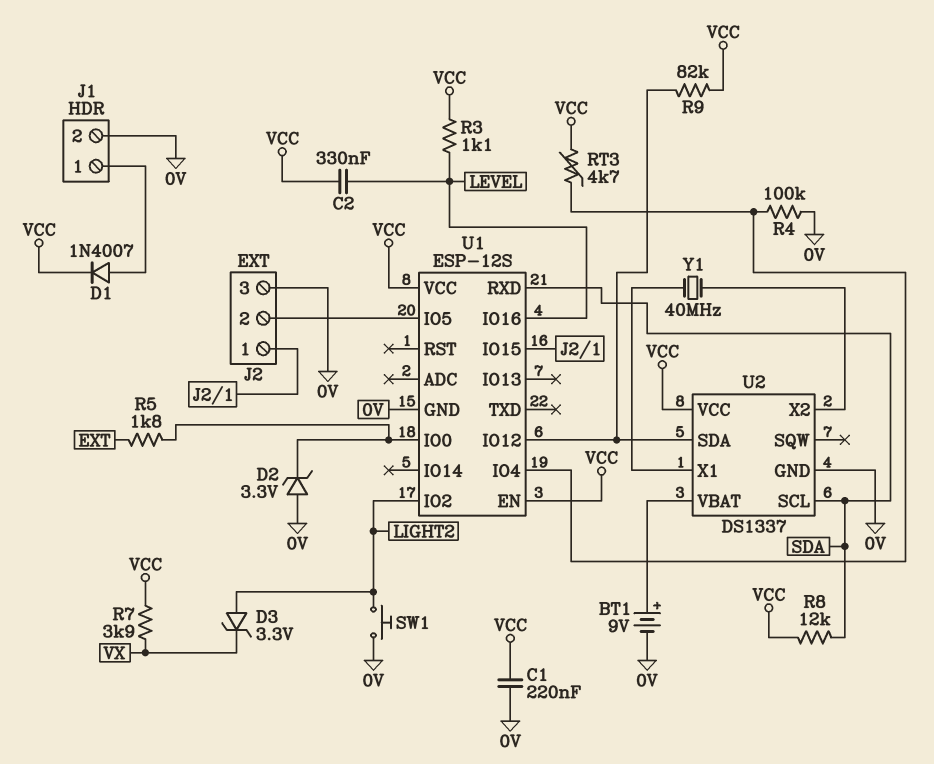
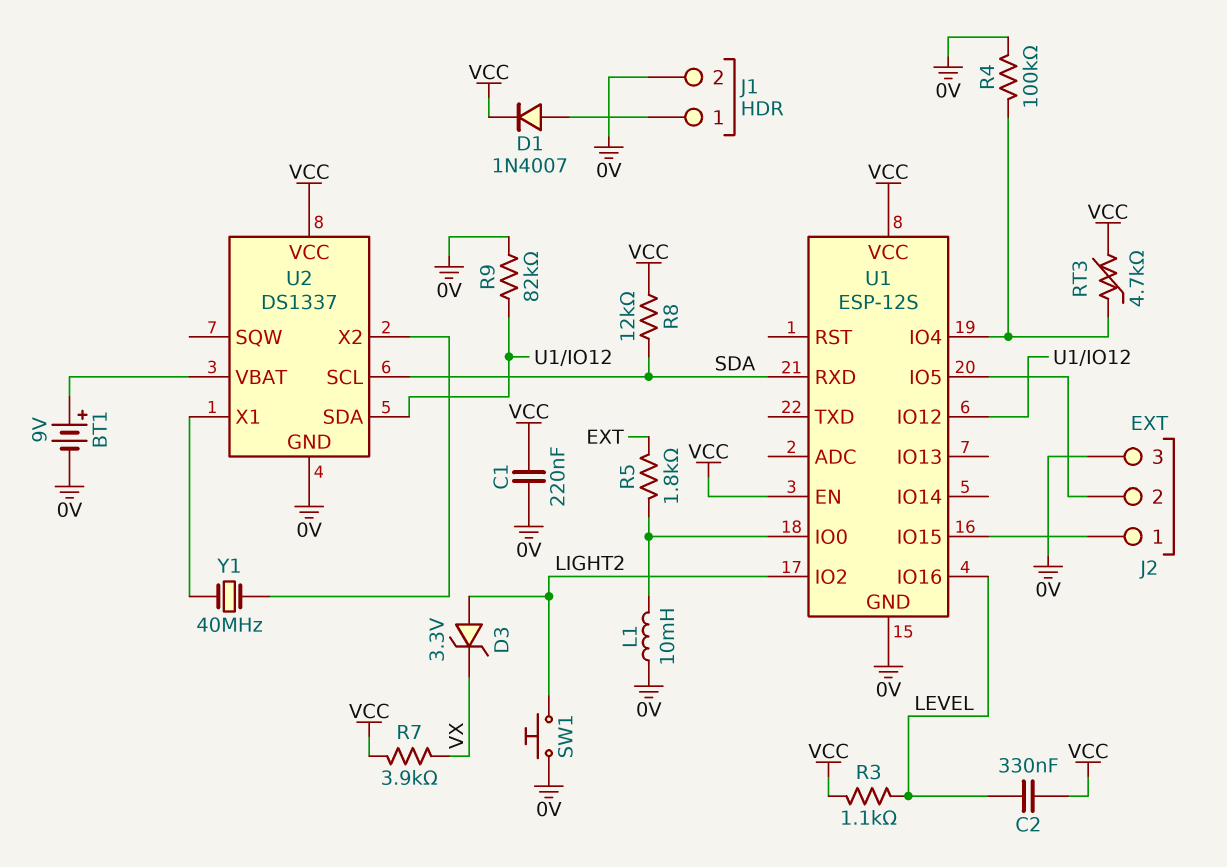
D2: zener 3.3V (A 0V, K U1/IO0) -> none
L1: none -> 10mH (0V, U1/IO0)
R9: 82k (U1/IO12, VCC) -> 82k (0V, U1/IO12)

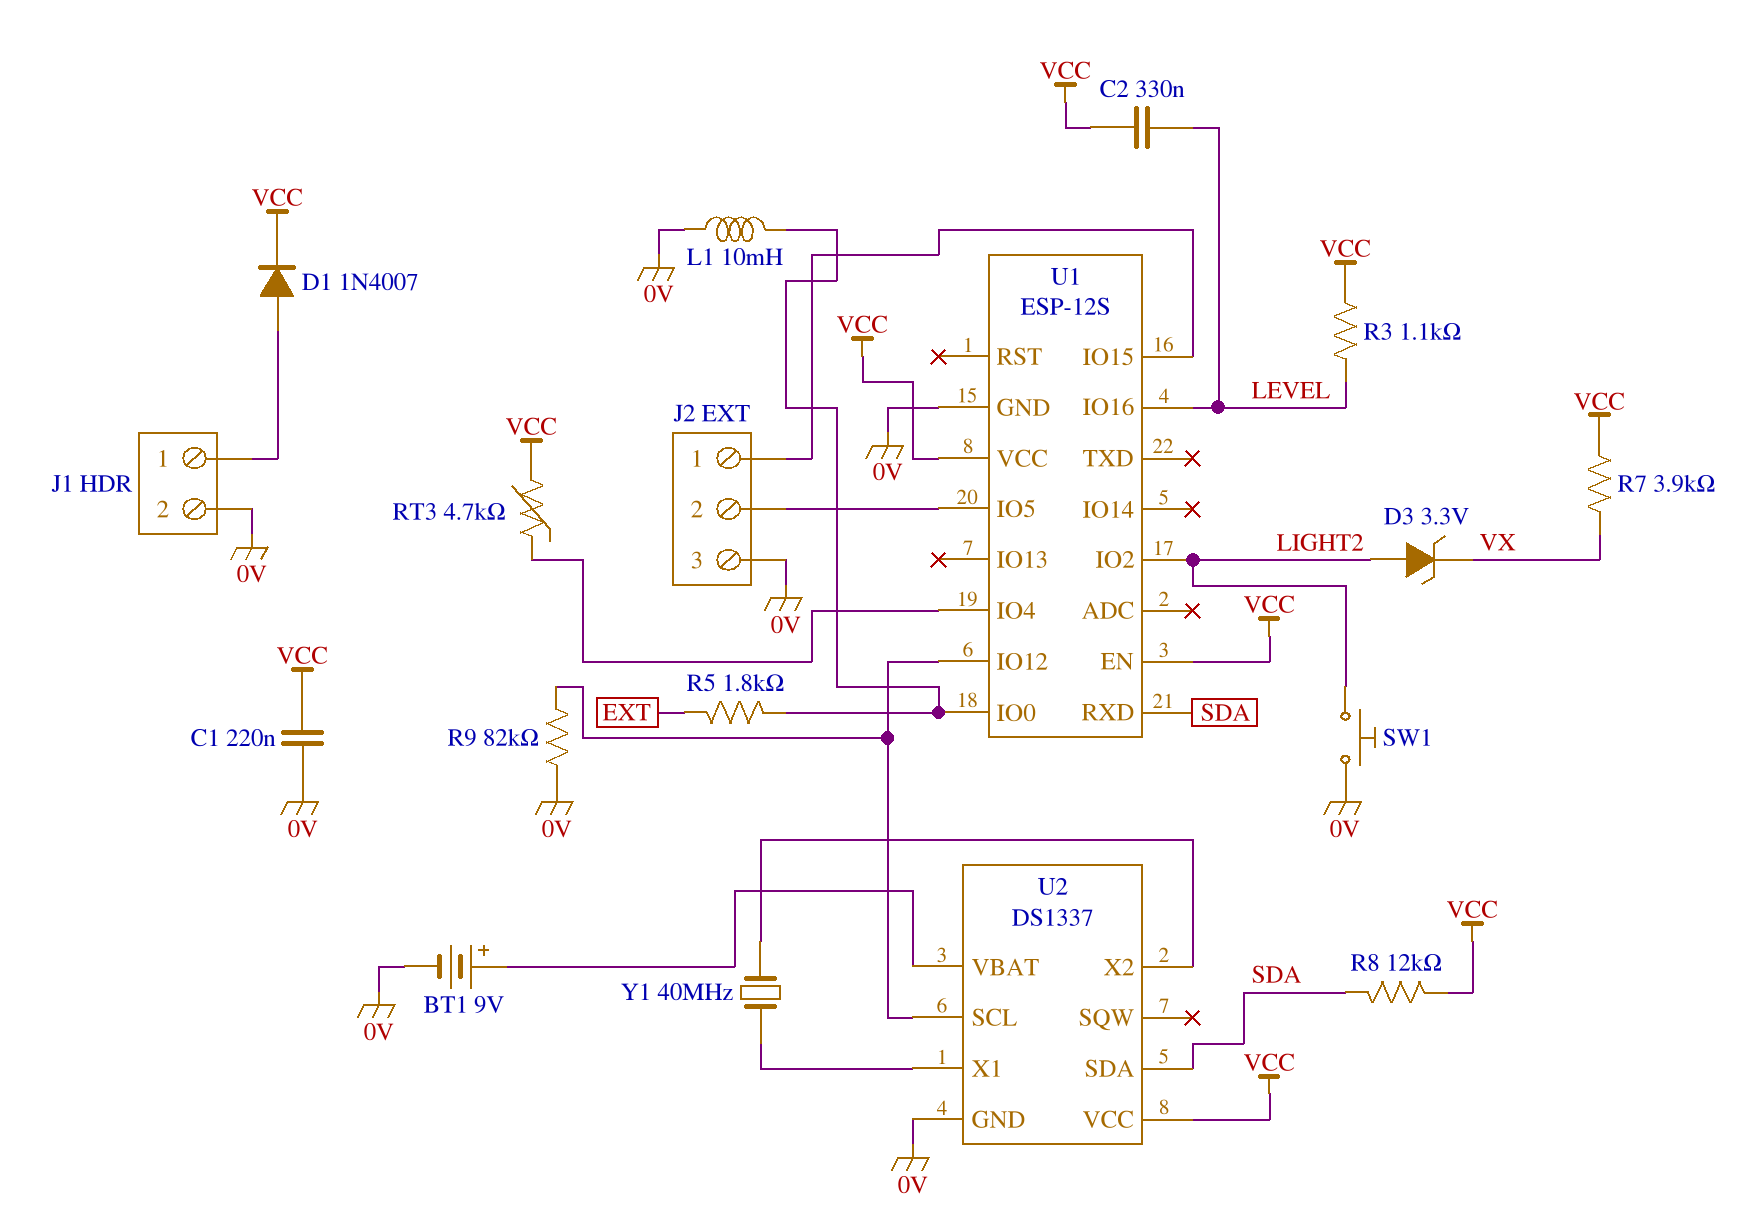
R4: 100k (0V, U1/IO4) -> none
U2 pin SCL: SDA -> U1/IO12
U2 pin SDA: U1/IO12 -> SDA

